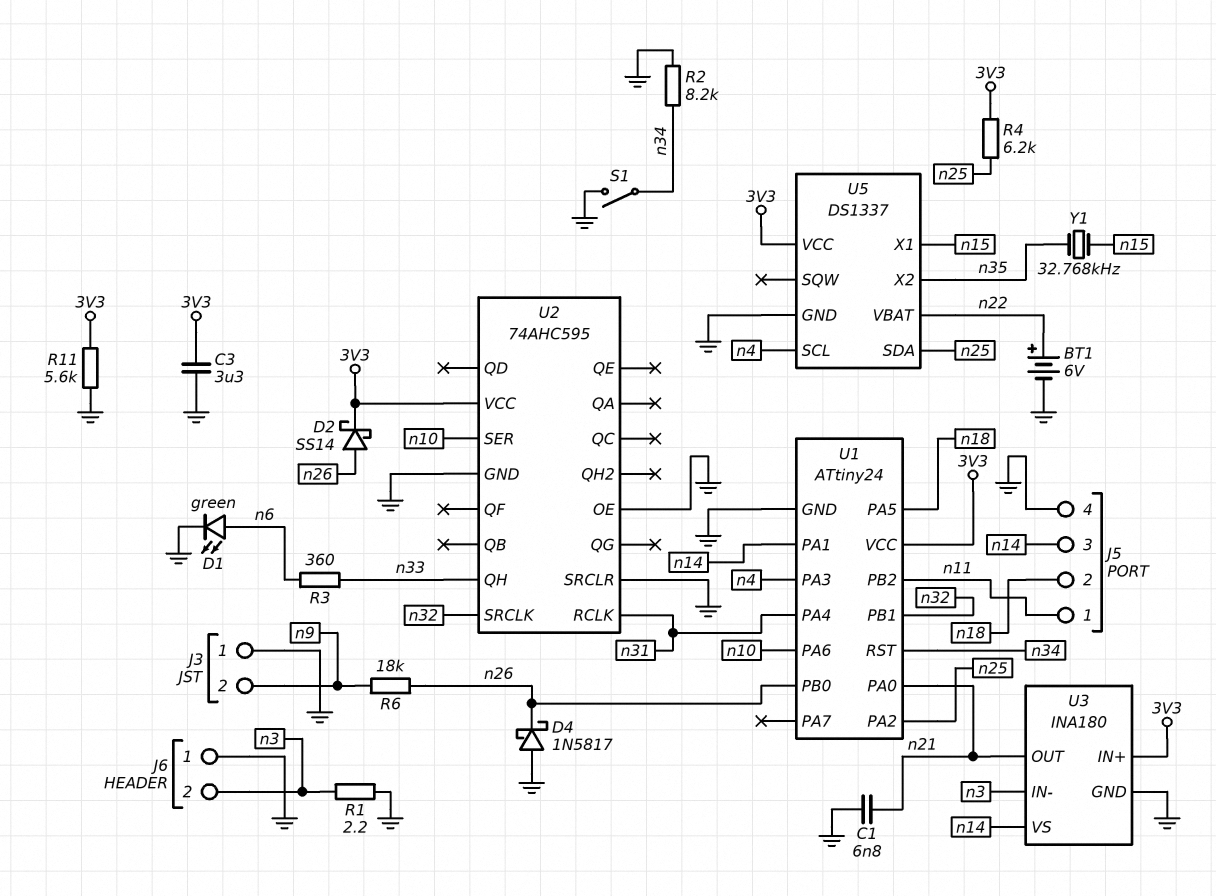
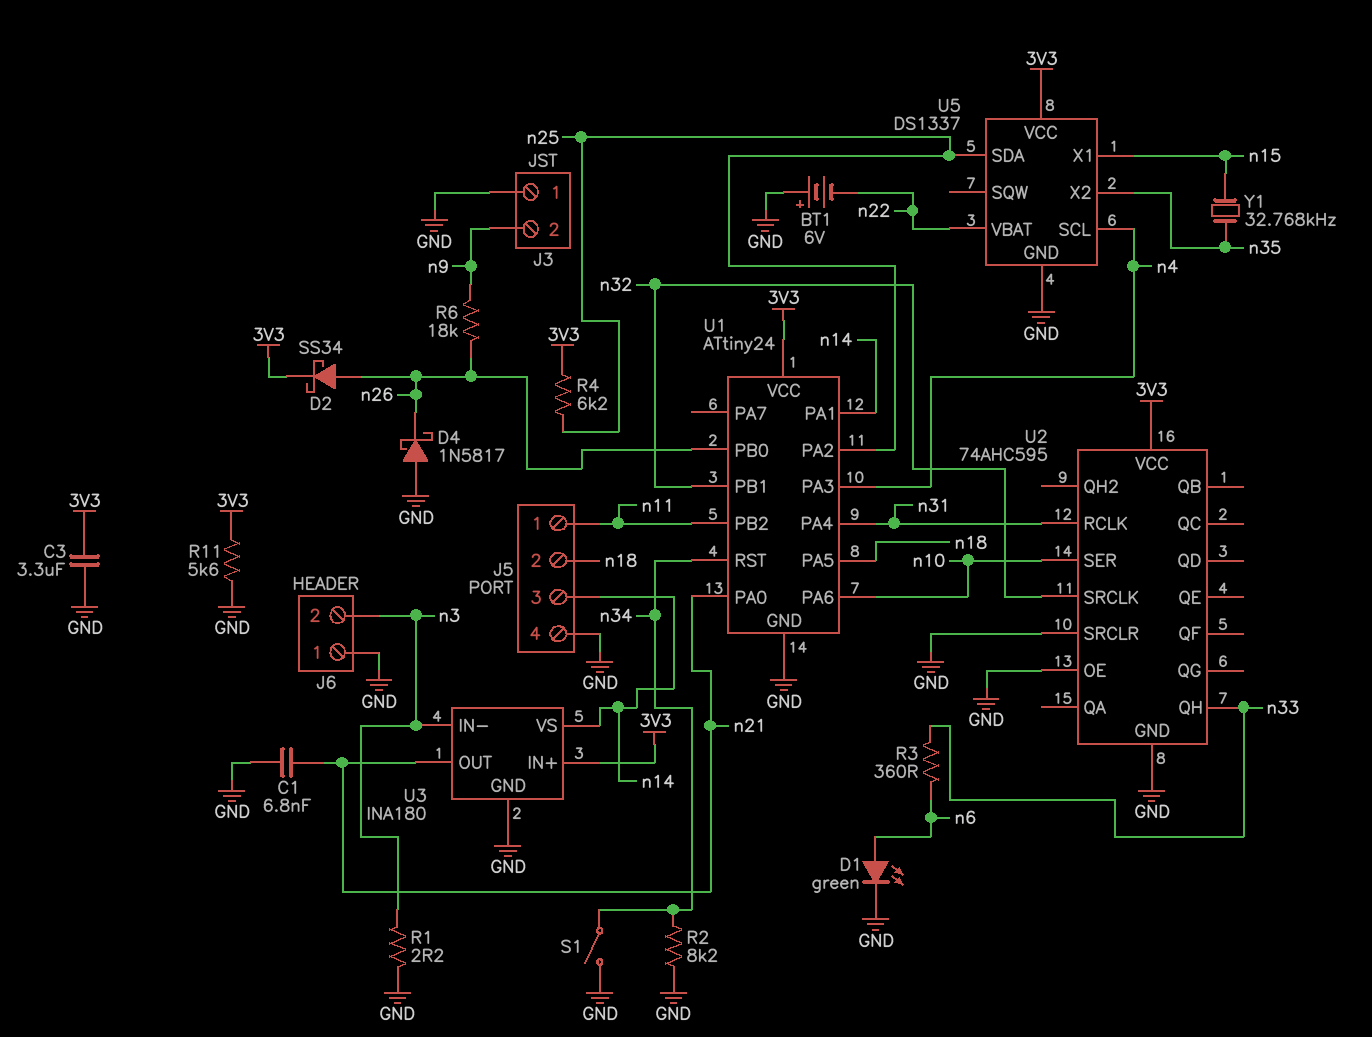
BT1: 6V (plus n22, minus GND) -> 6V (plus GND, minus n22)
D2: schottky SS14 (A n26, K 3V3) -> schottky SS34 (A n26, K 3V3)

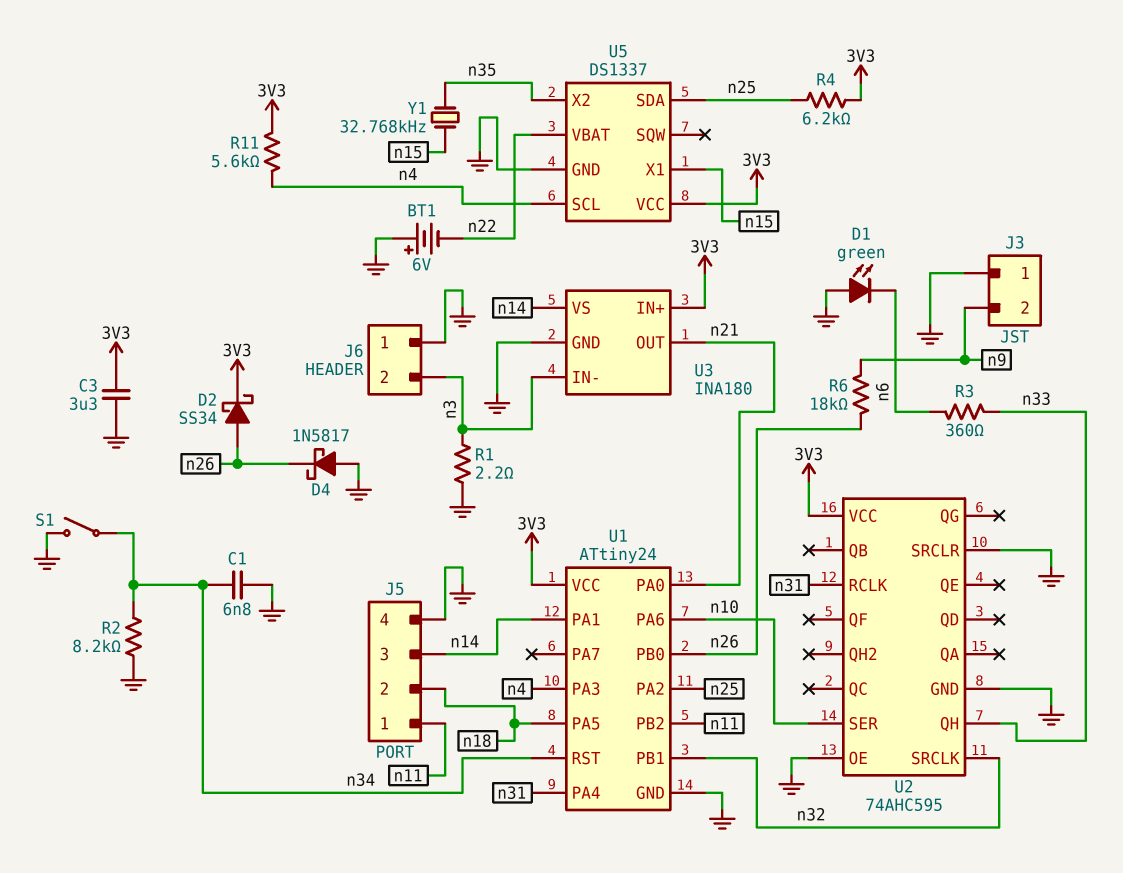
C1: 6.8nF (GND, n21) -> 6.8nF (GND, n34)
D1: LED green (A n6, K GND) -> LED green (A GND, K n6)
R11: 5.6k (3V3, GND) -> 5.6k (3V3, n4)

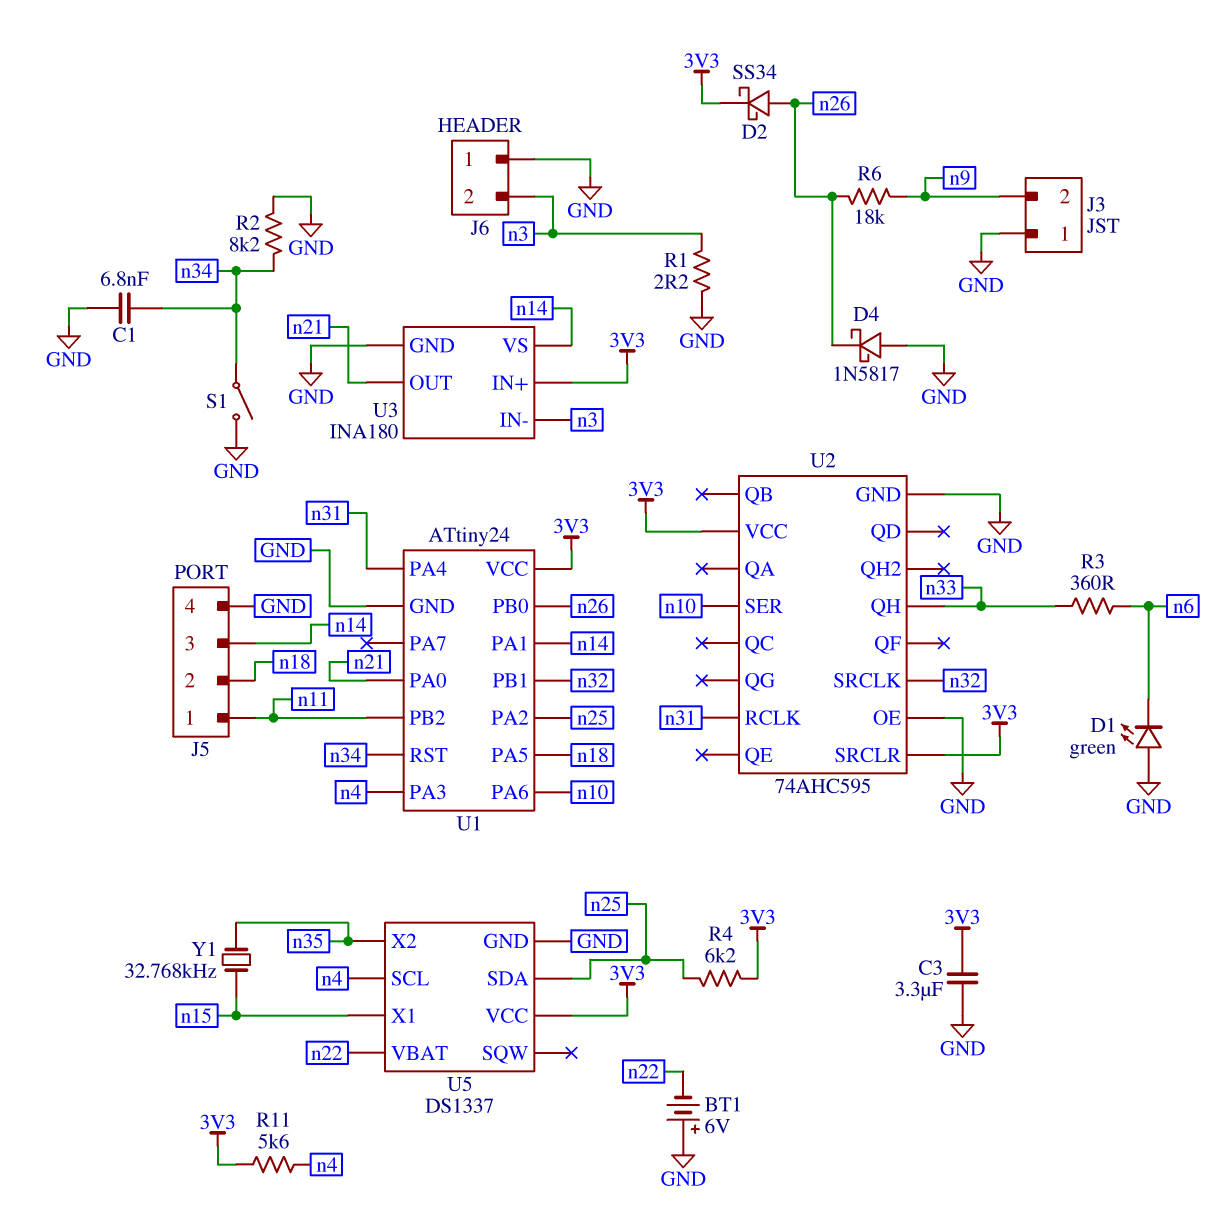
U2 pin SRCLR: GND -> 3V3

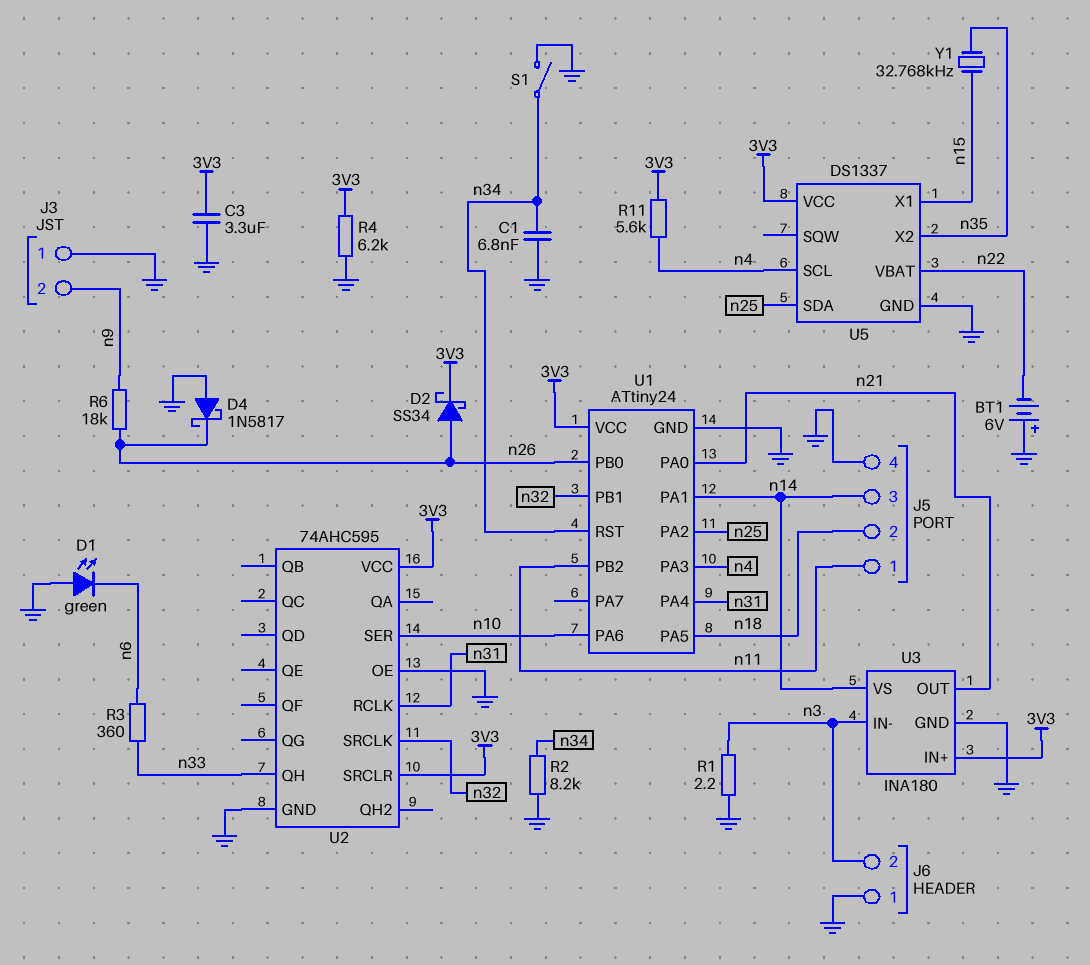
R4: 6.2k (3V3, n25) -> 6.2k (3V3, GND)

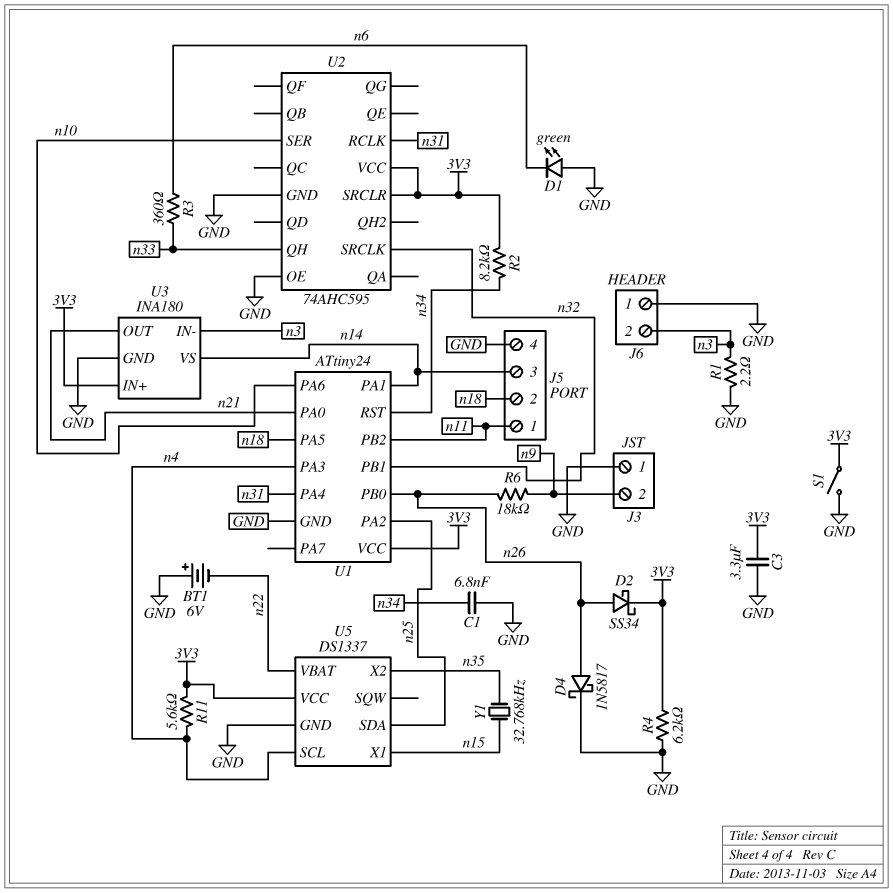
D4: schottky 1N5817 (A GND, K n26) -> schottky 1N5817 (A n26, K GND)
R2: 8.2k (GND, n34) -> 8.2k (3V3, n34)
S1: switch (GND, n34) -> switch (3V3, GND)

